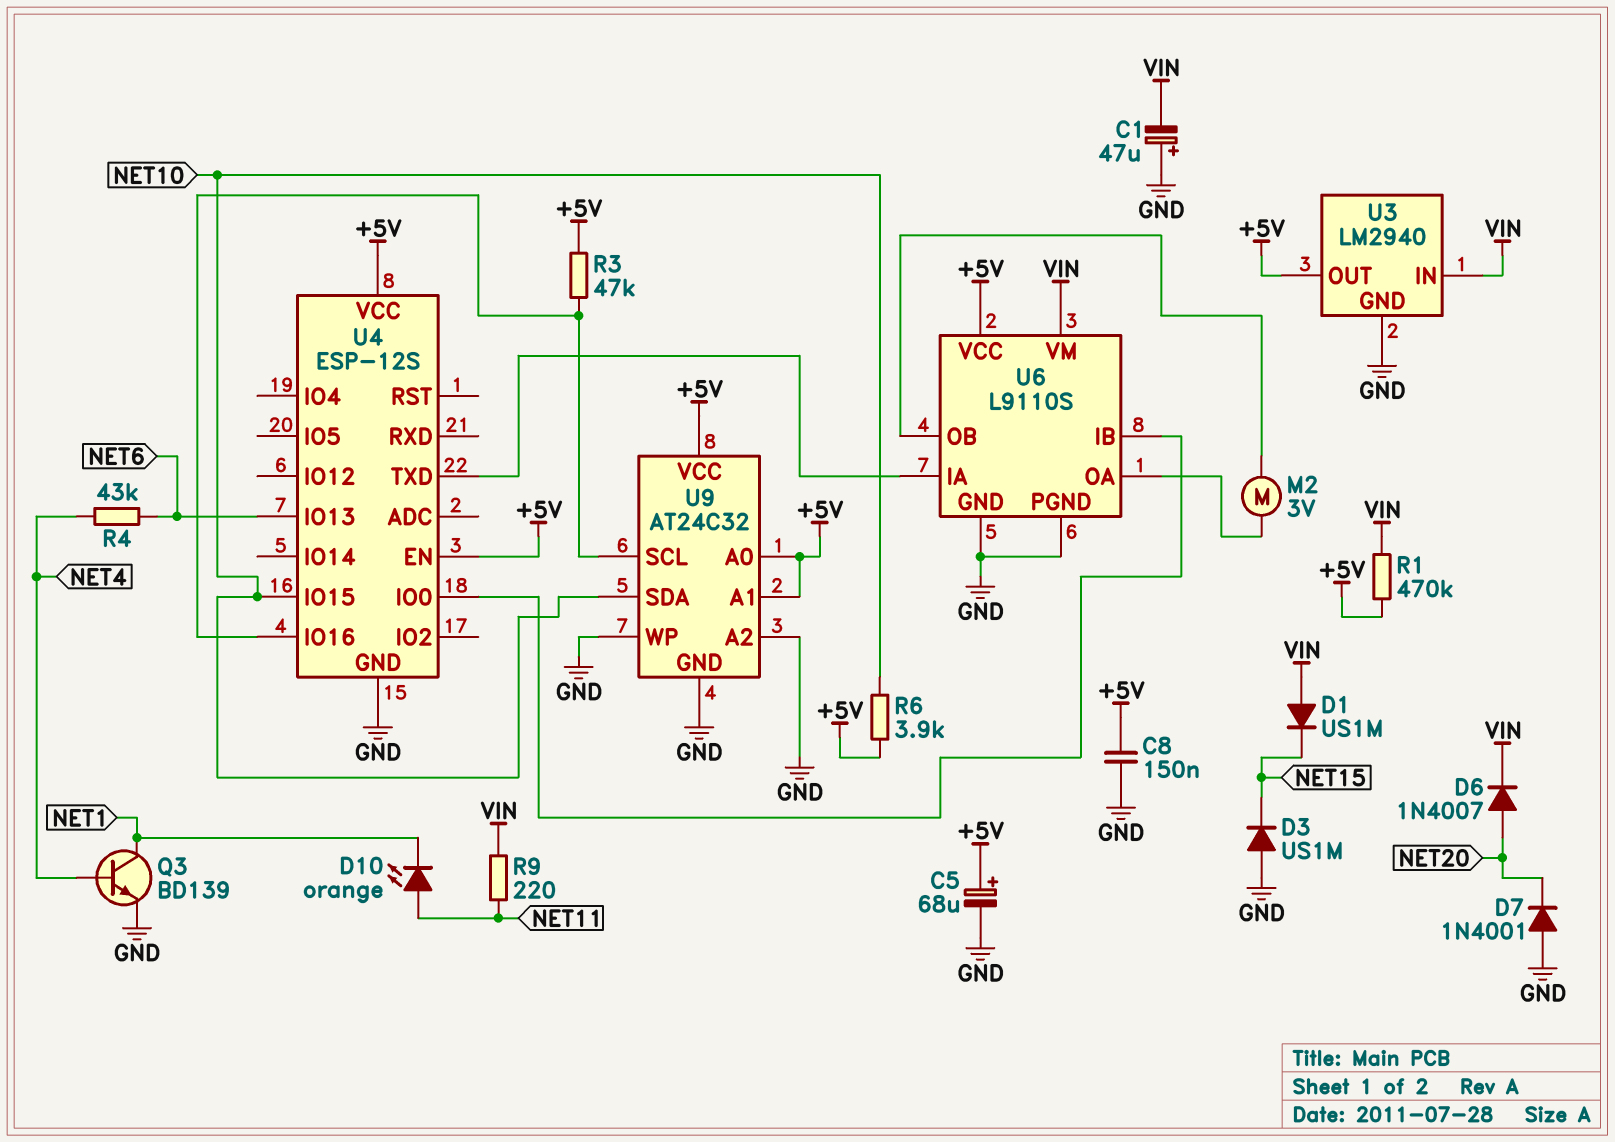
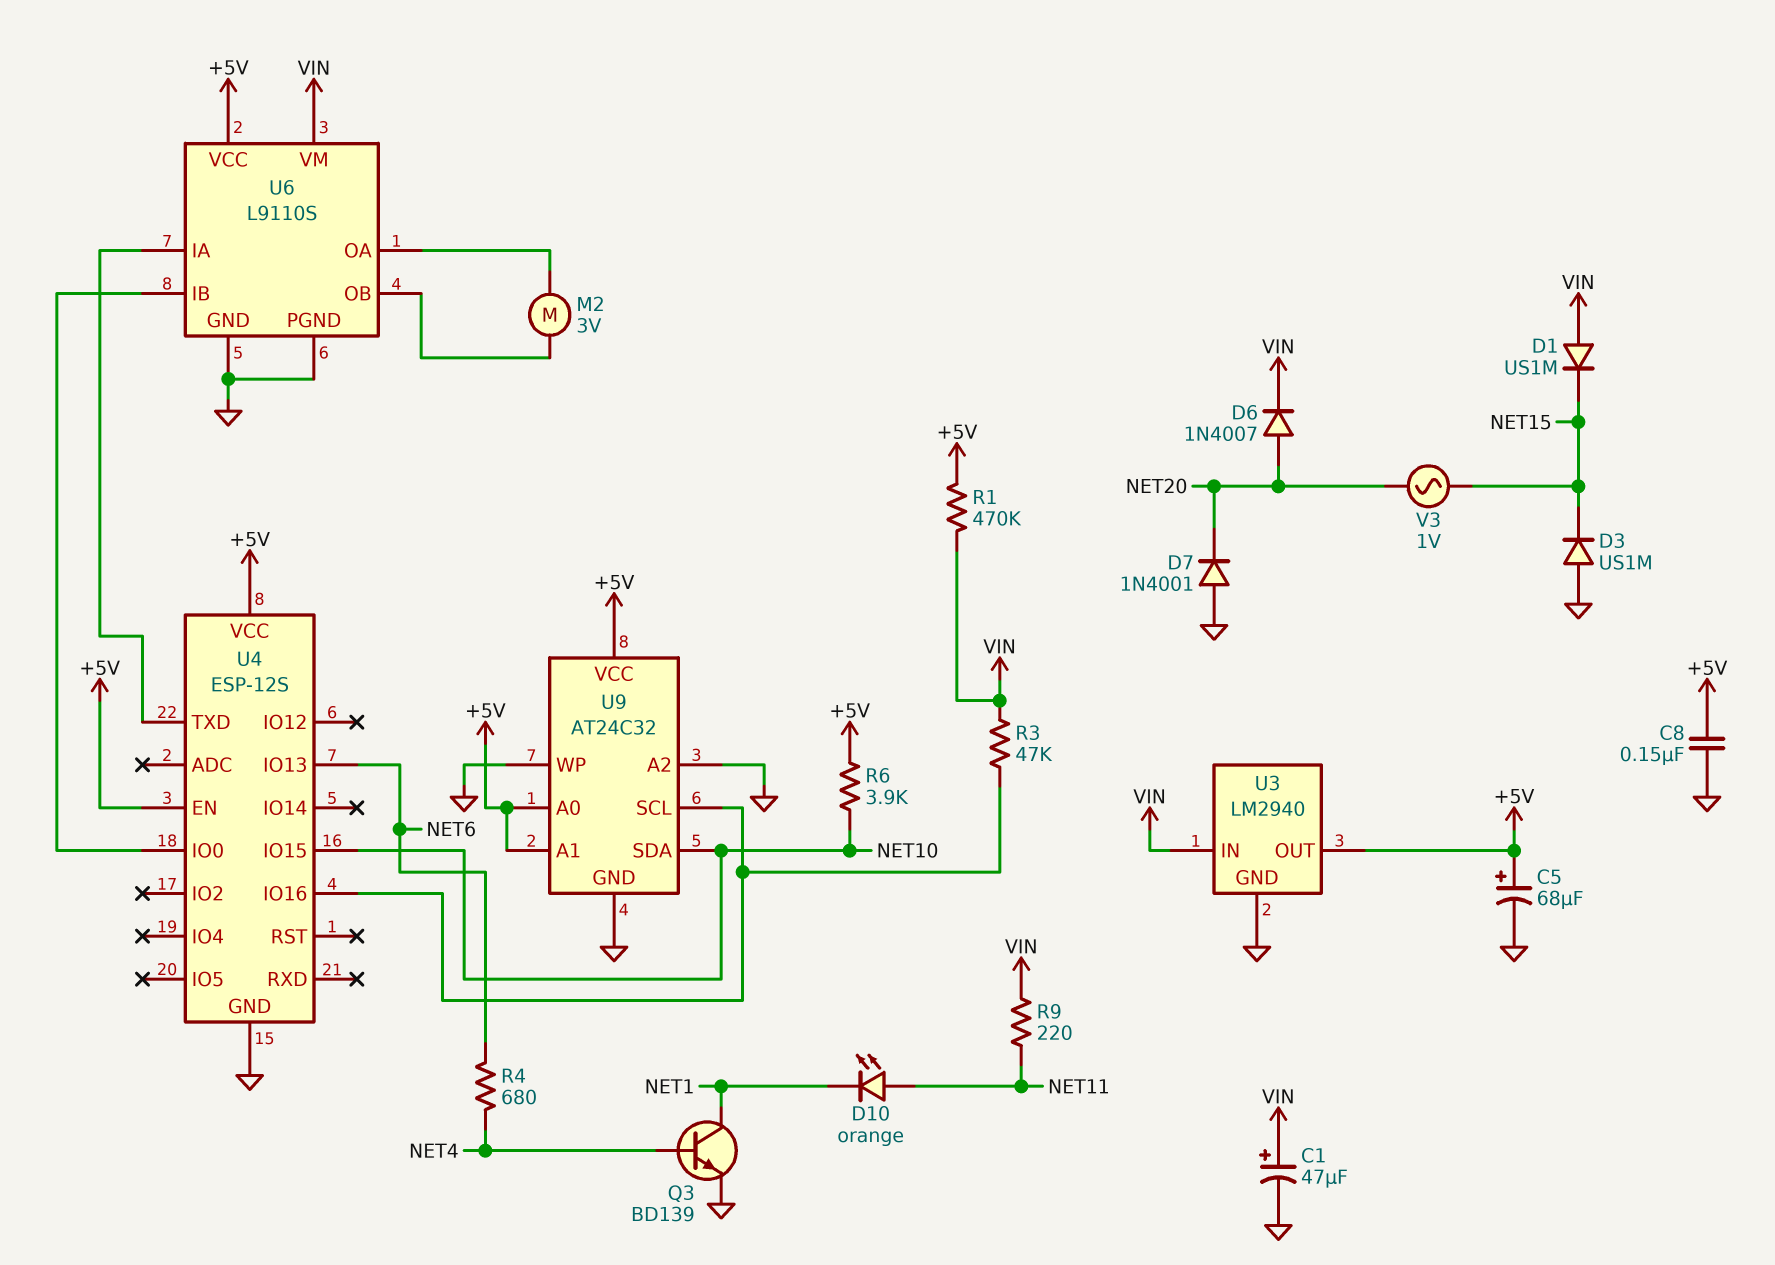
C1: 47uF (plus GND, minus VIN) -> 47uF (plus VIN, minus GND)
R3: 47k (+5V, U4/IO16) -> 47k (U4/IO16, VIN)
R4: 43k (NET4, NET6) -> 680 (NET4, NET6)
V3: none -> AC 1V (NET15, NET20)

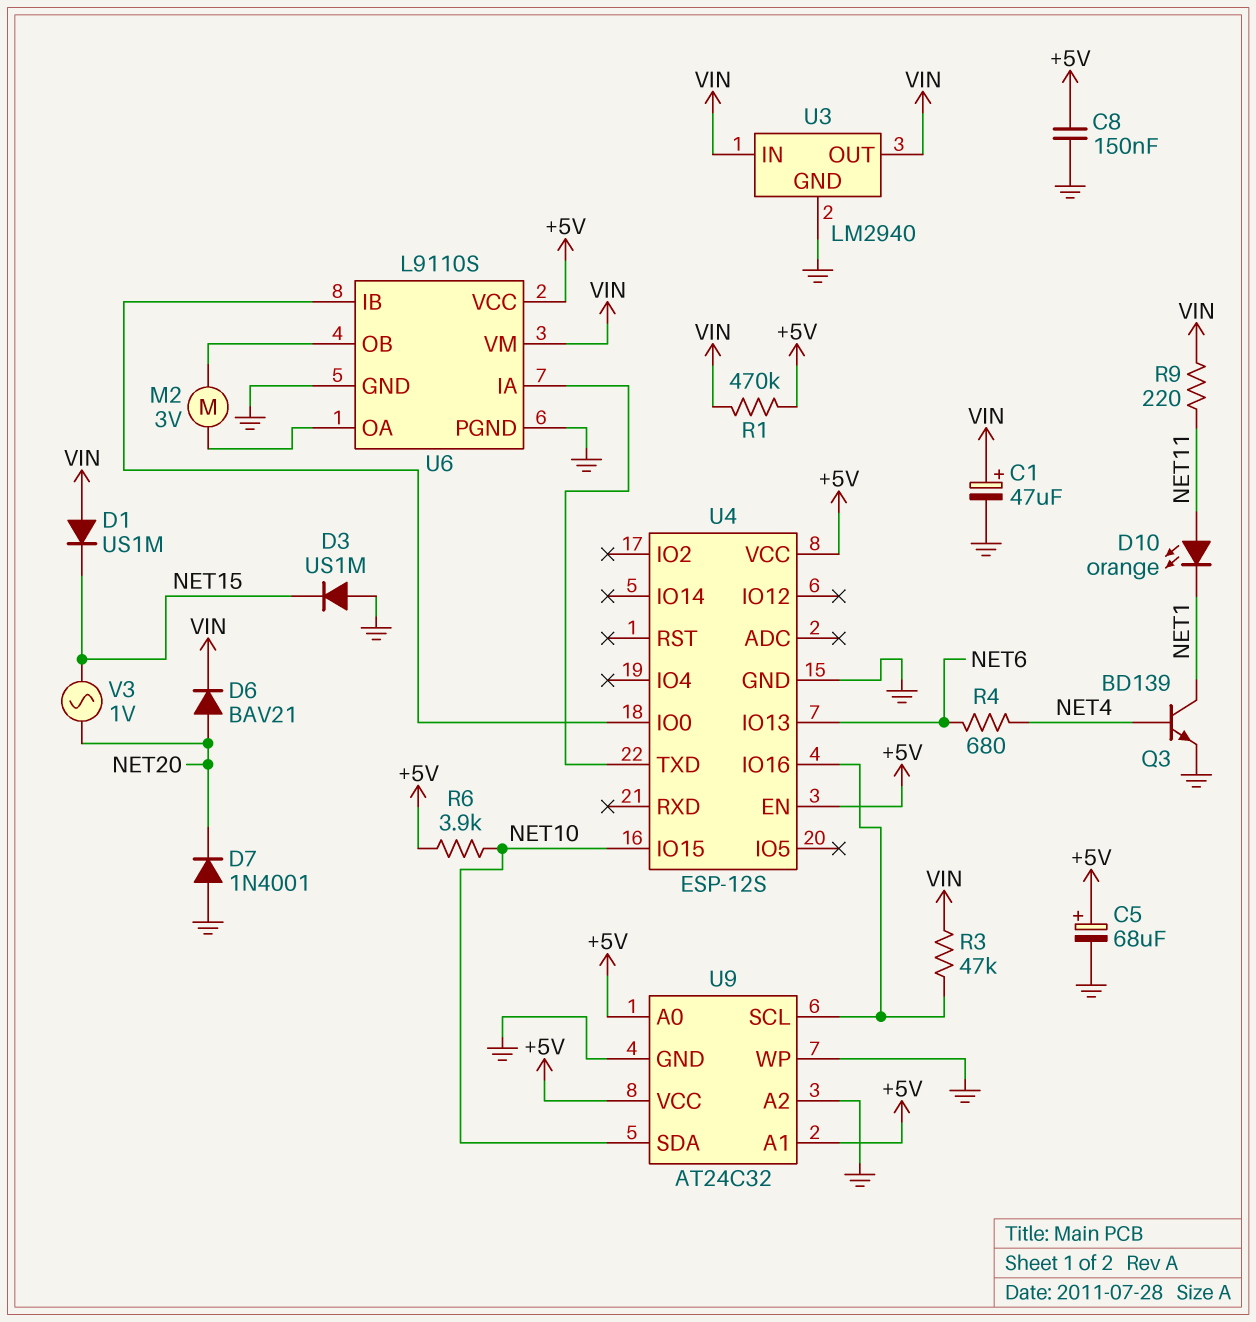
D6: diode 1N4007 (A NET20, K VIN) -> diode BAV21 (A NET20, K VIN)
U3 pin OUT: +5V -> VIN

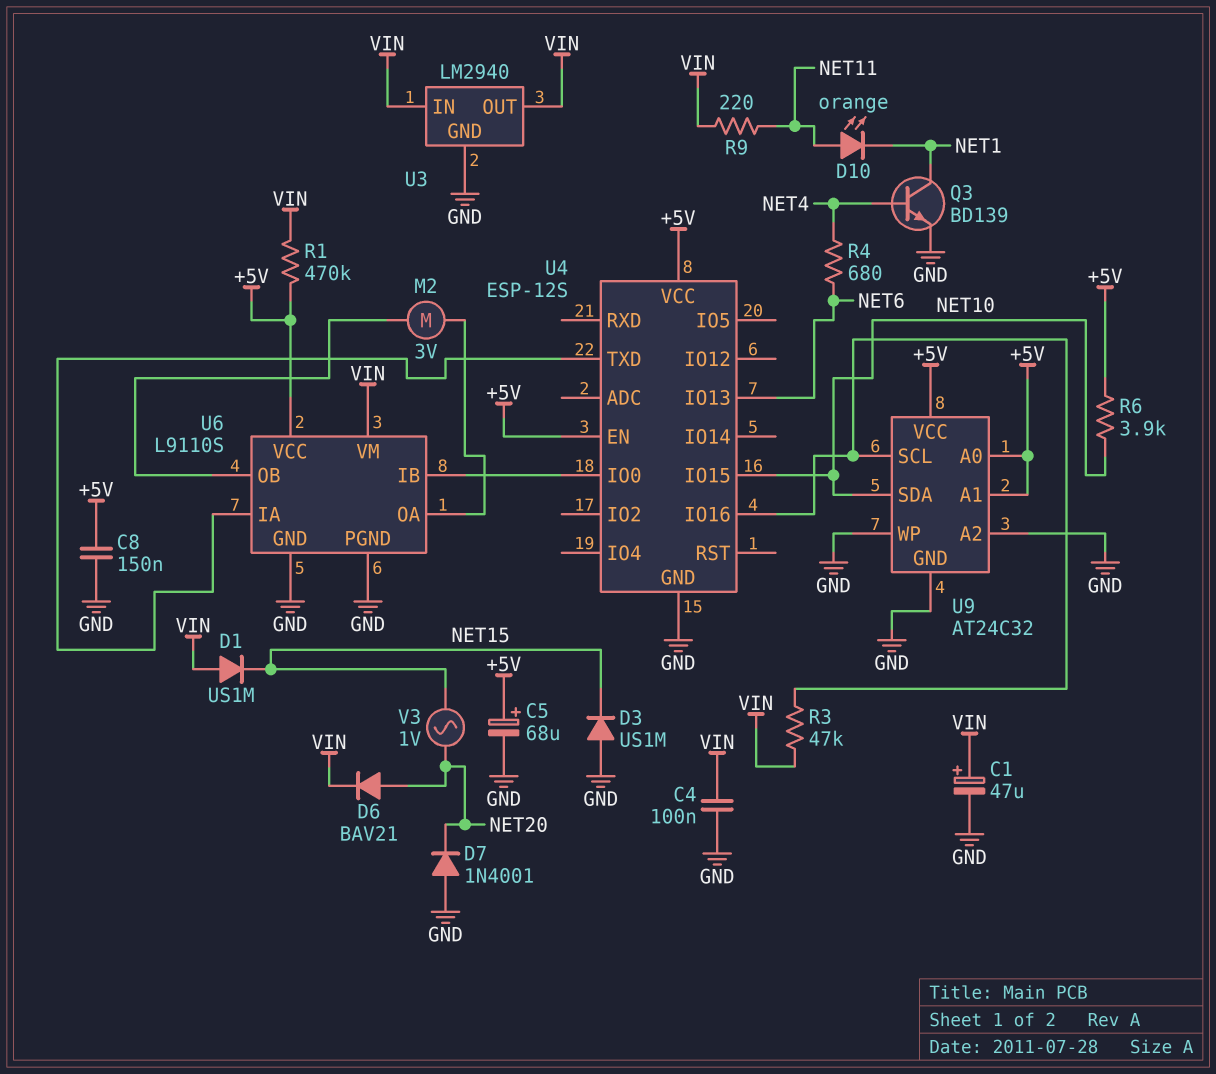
C4: none -> 100nF (GND, VIN)

